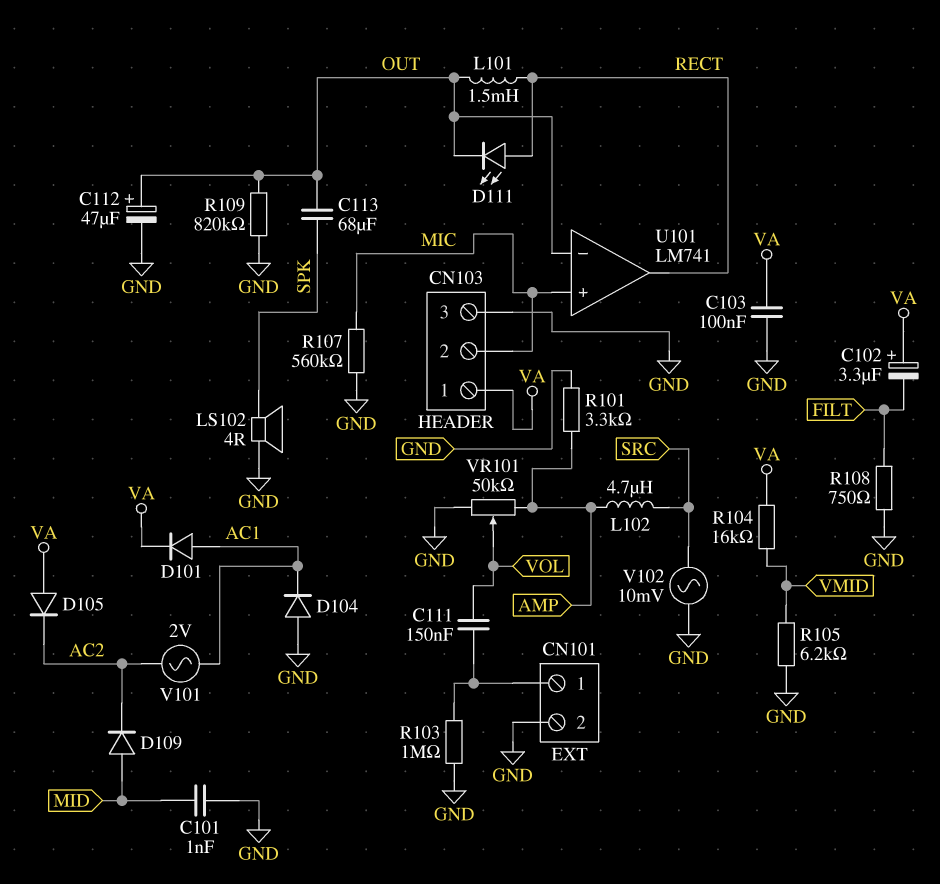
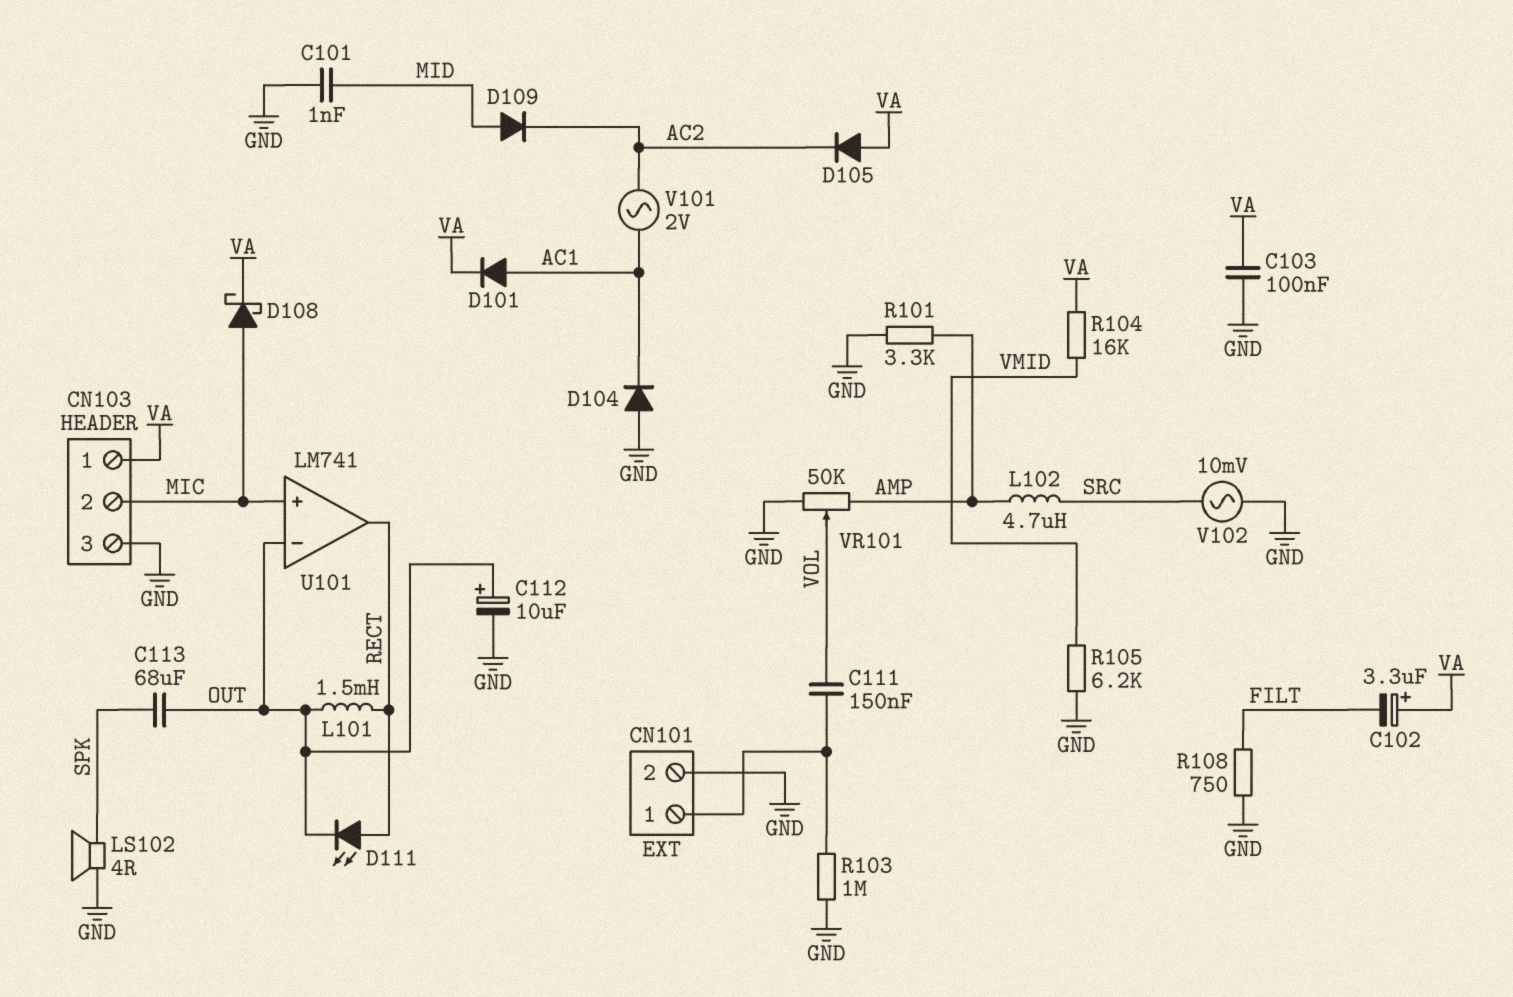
C112: 47uF (plus OUT, minus GND) -> 10uF (plus OUT, minus GND)
D108: none -> schottky (A MIC, K VA)
R107: 560k (GND, MIC) -> none
R109: 820k (GND, OUT) -> none

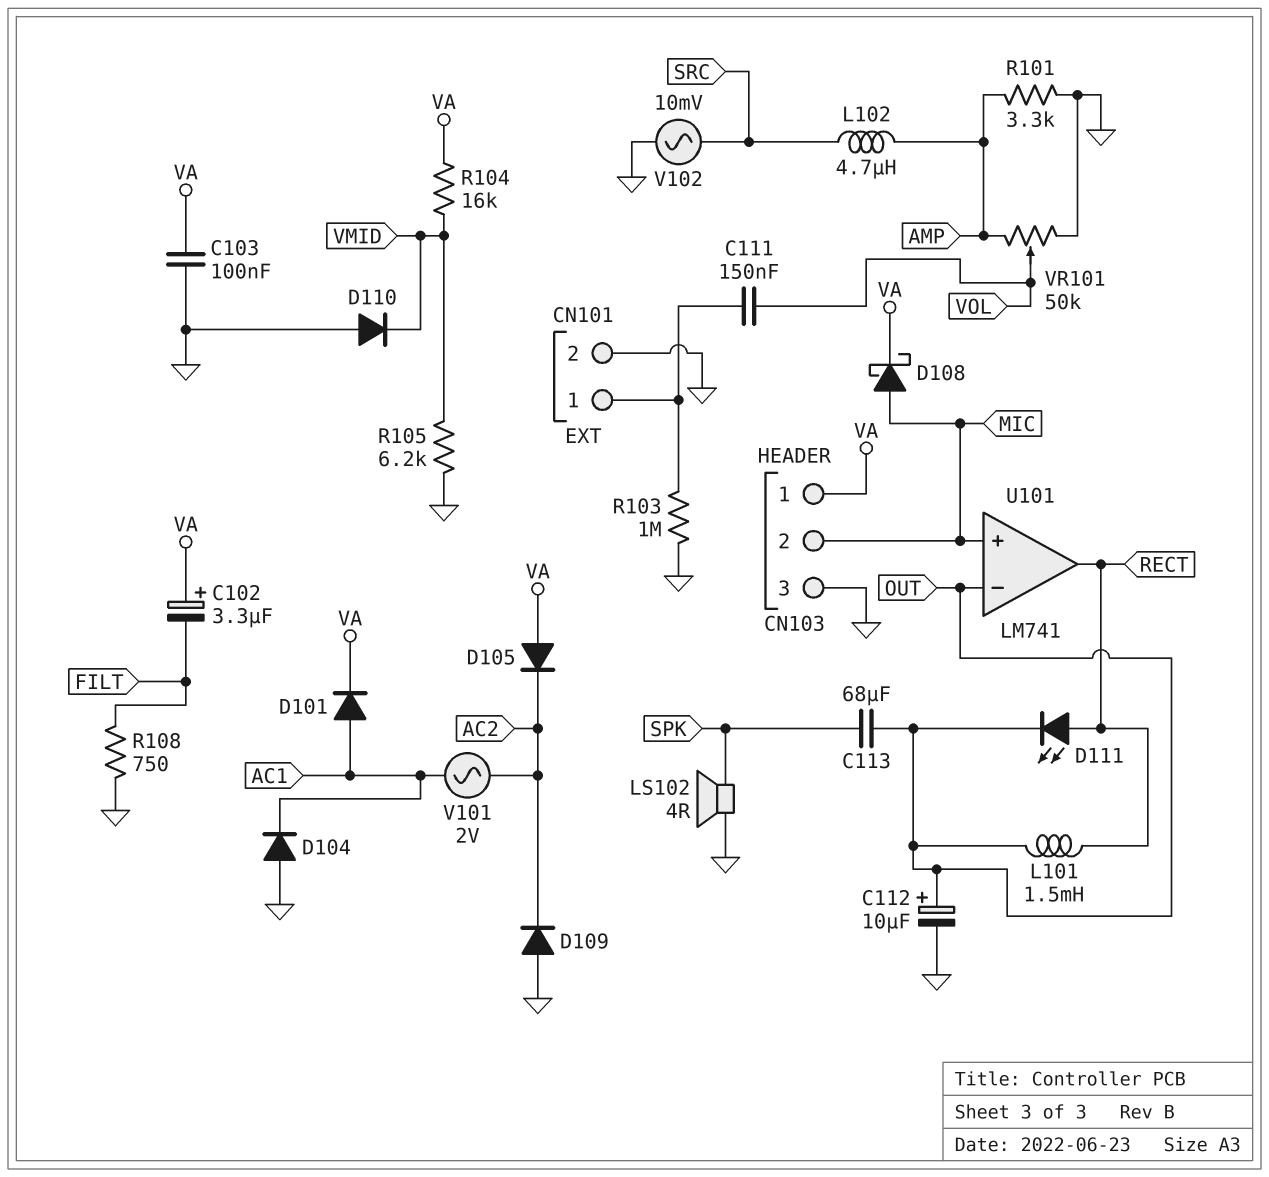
C101: 1nF (GND, MID) -> none
D109: diode (A MID, K AC2) -> diode (A GND, K AC2)
D110: none -> diode (A GND, K VMID)

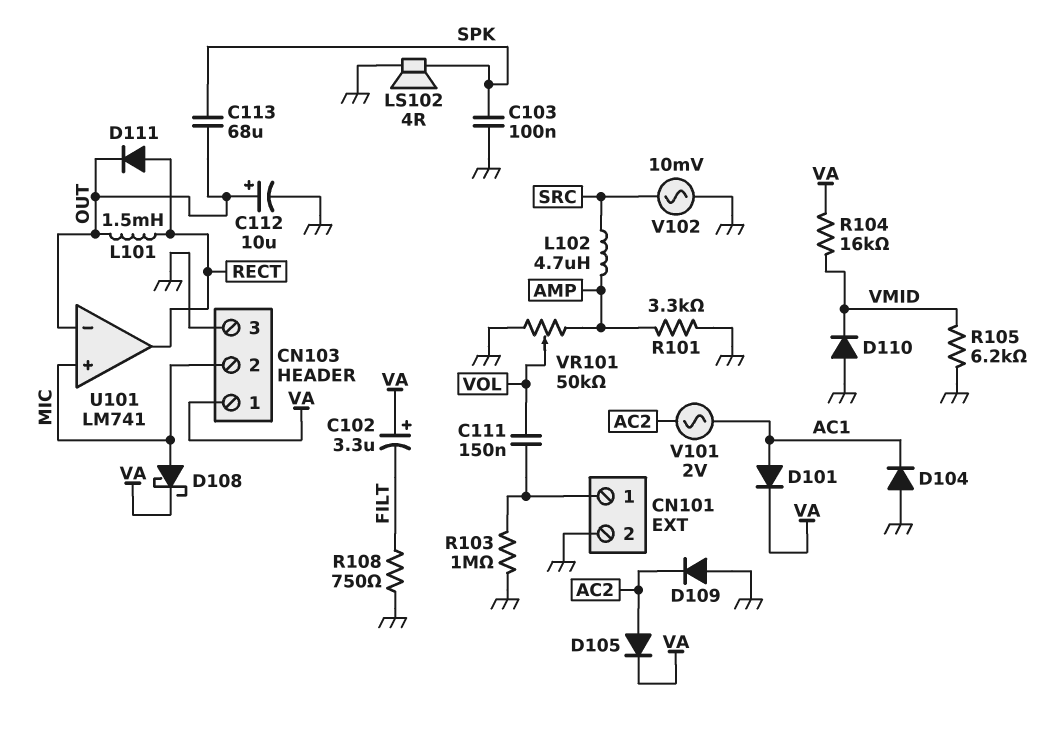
C103: 100nF (GND, VA) -> 100nF (GND, SPK)
D105: diode (A VA, K AC2) -> diode (A AC2, K VA)
D111: LED (A RECT, K OUT) -> diode (A RECT, K OUT)

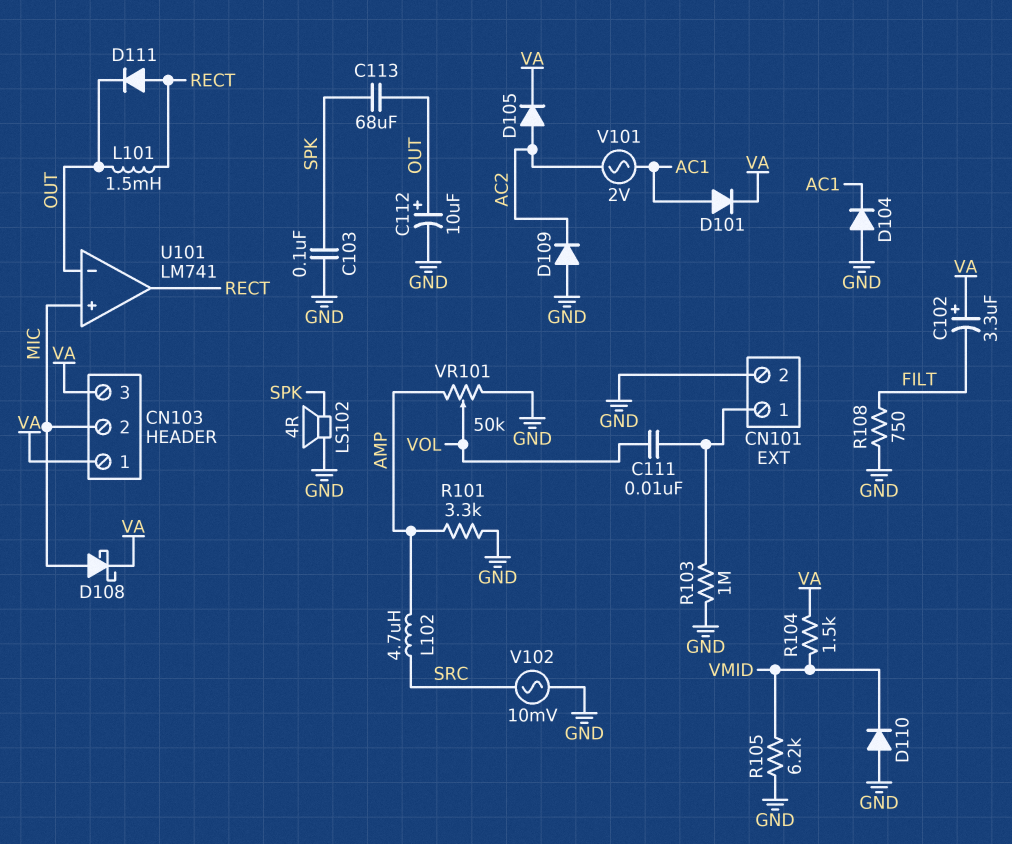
C111: 150nF (CN101/1, VOL) -> 10nF (CN101/1, VOL)
CN103 pin 3: GND -> VA
R104: 16k (VA, VMID) -> 1.5k (VA, VMID)

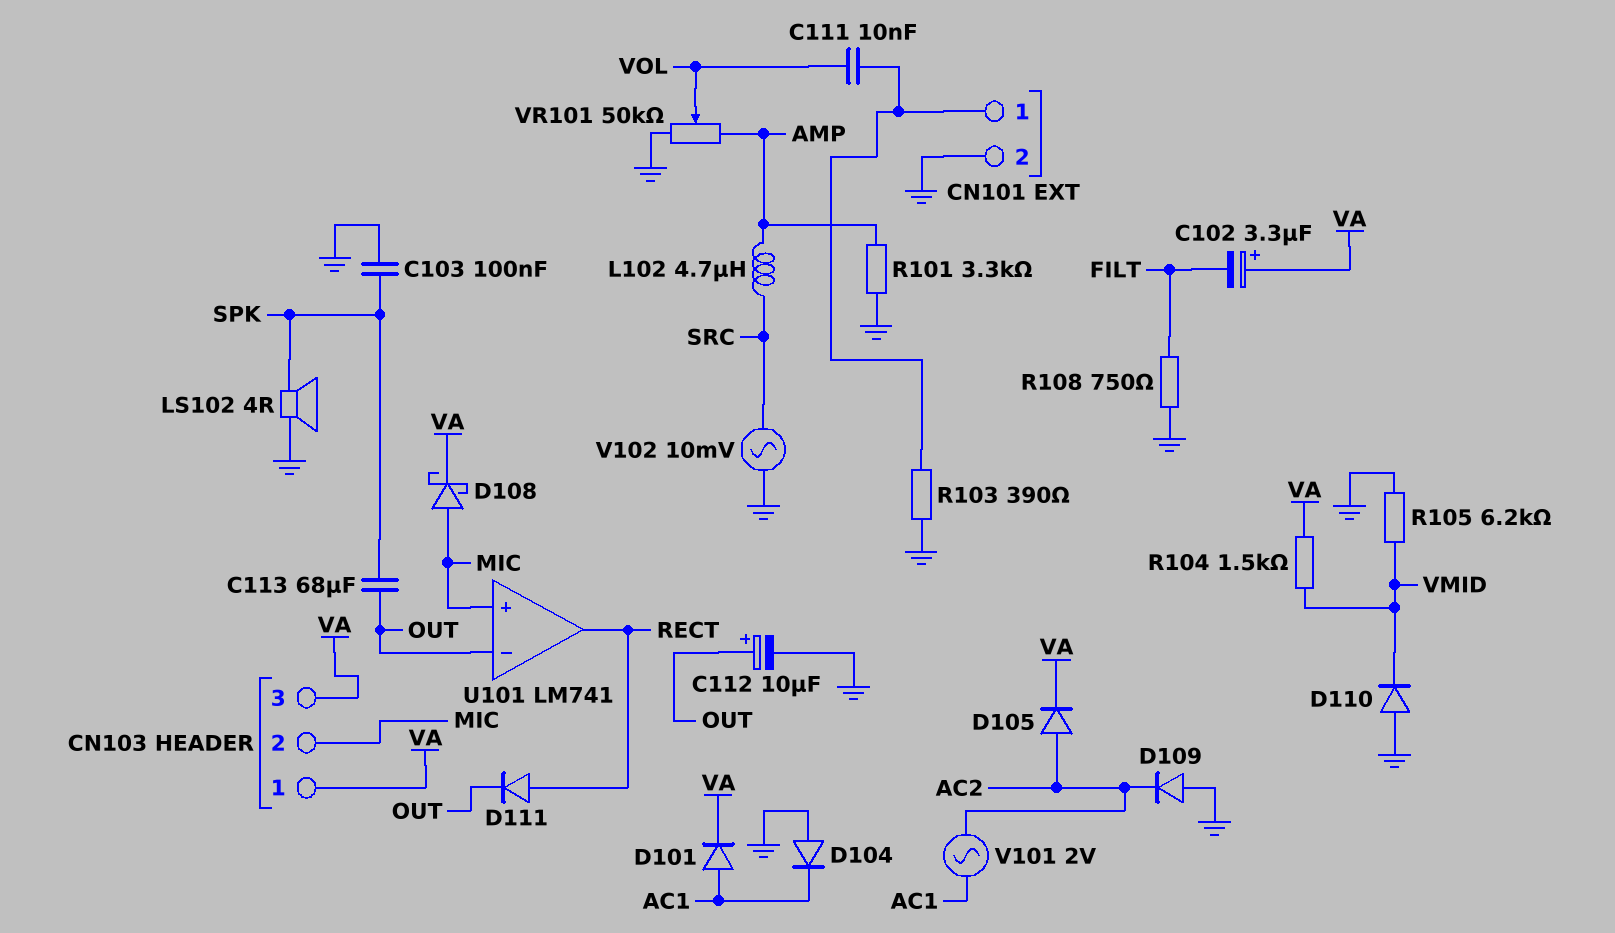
L101: 1.5mH (OUT, RECT) -> none
R103: 1M (CN101/1, GND) -> 390 (CN101/1, GND)

